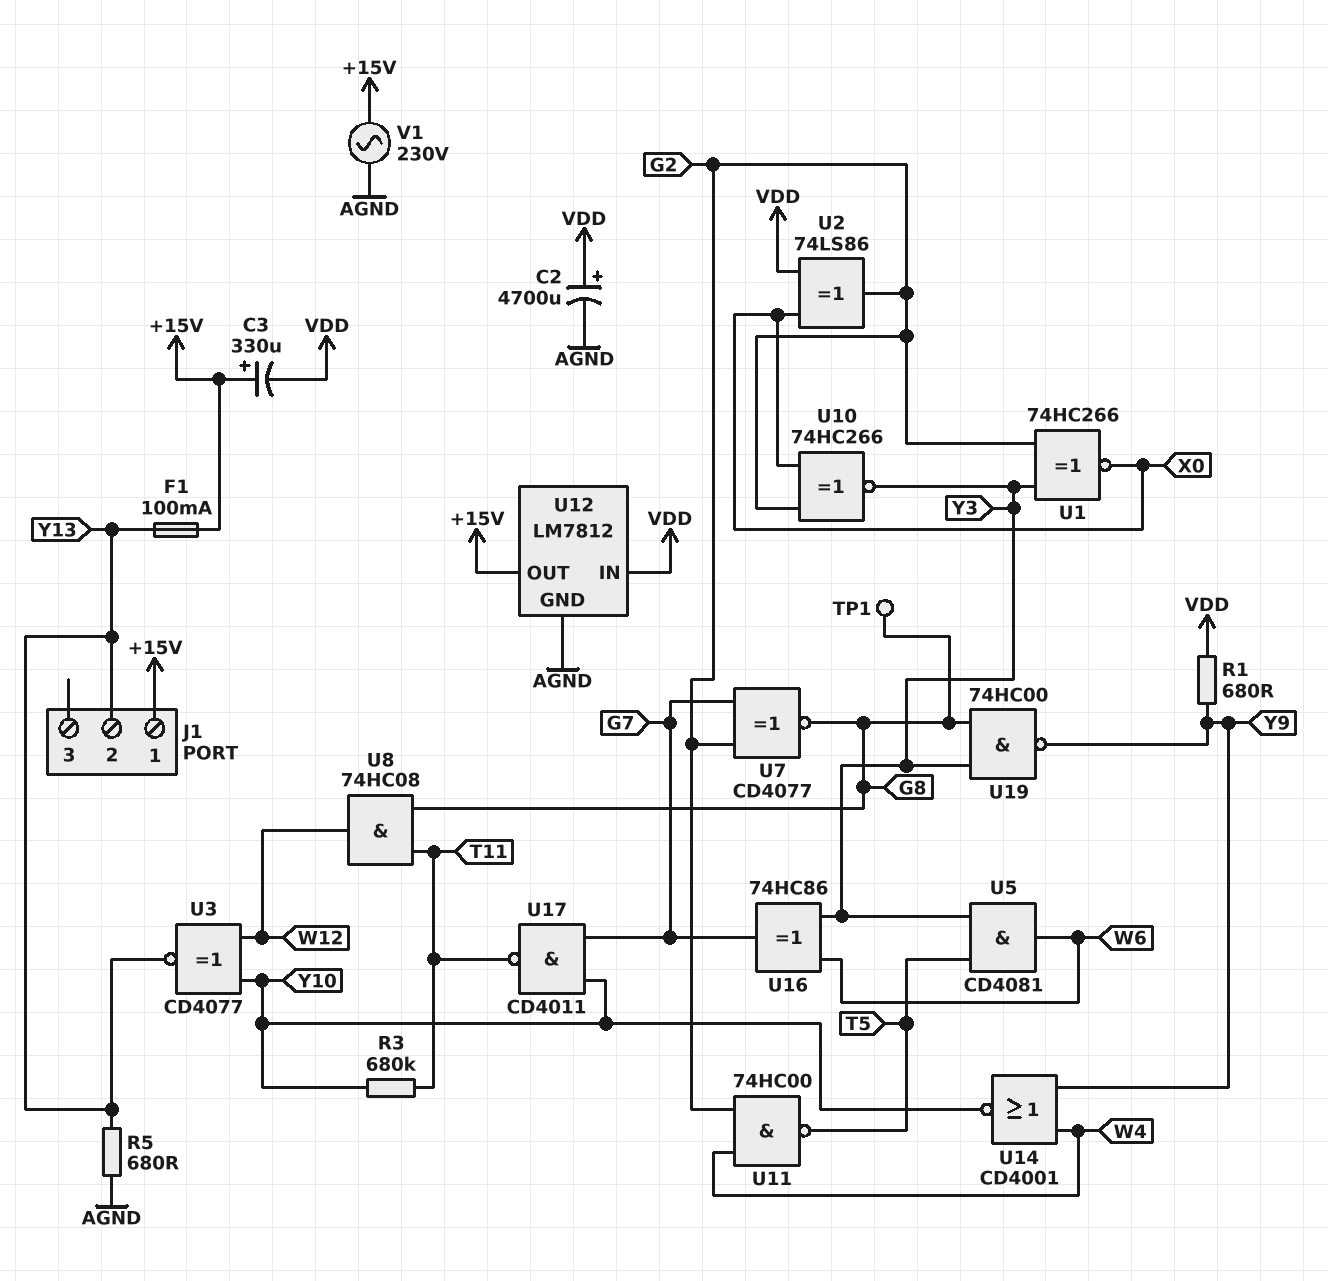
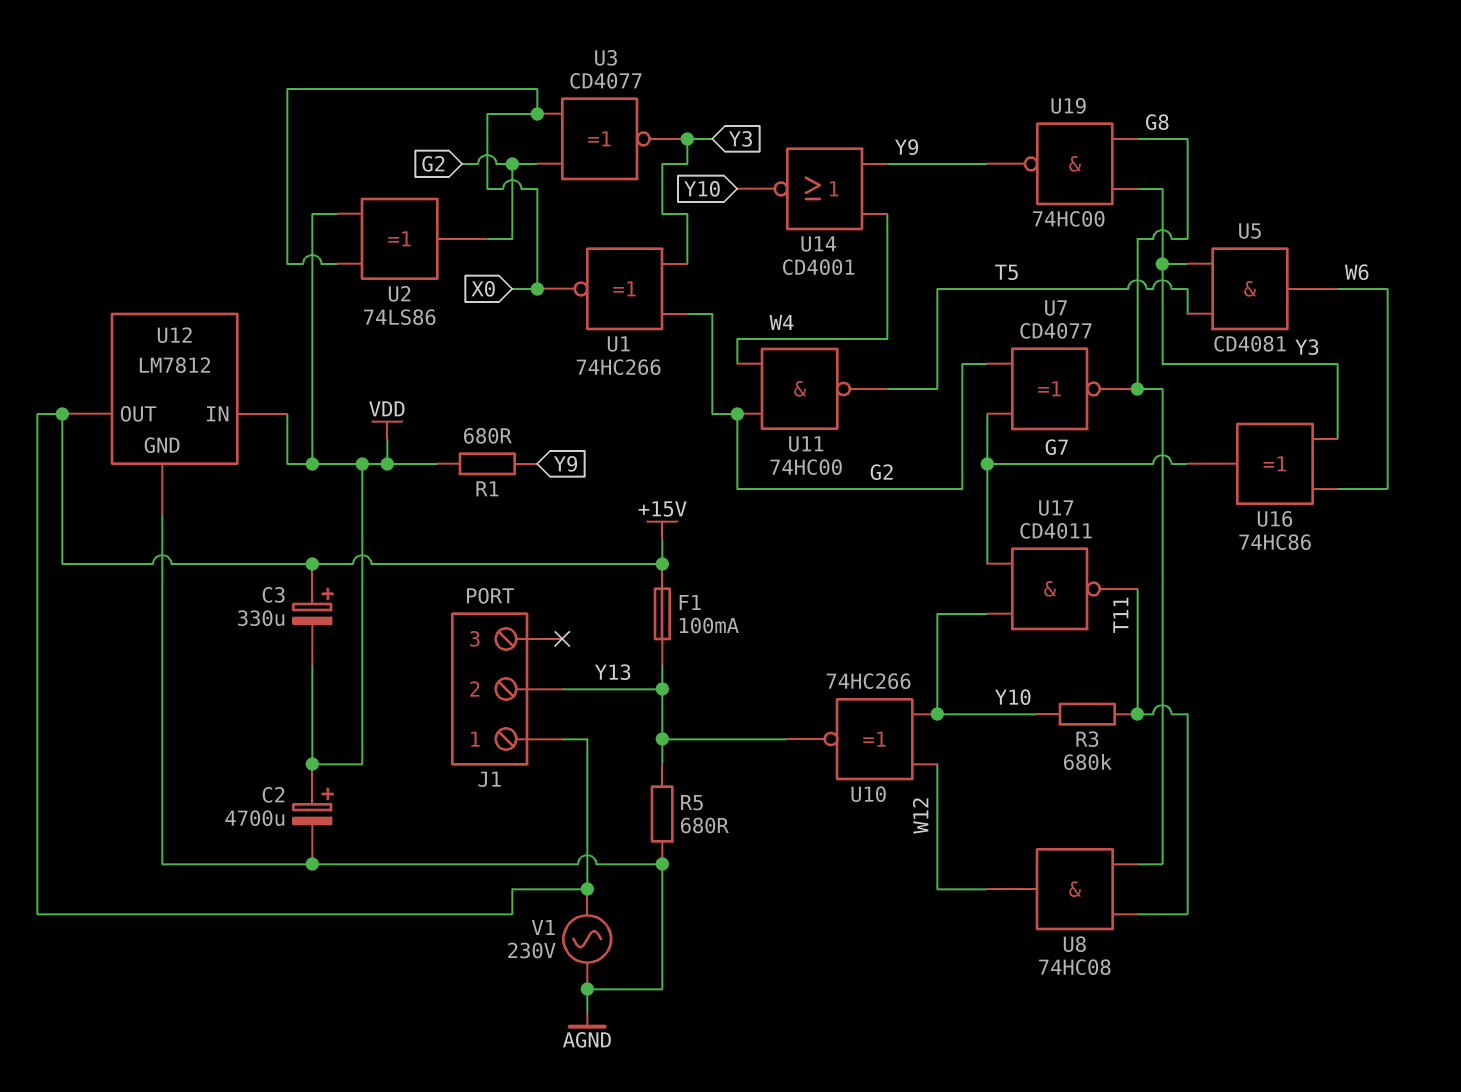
TP1: test point (G8) -> none
U3: XNOR CD4077 (in W12, in Y10, out Y13) -> XNOR CD4077 (in G2, in X0, out Y3)
U10: XNOR 74HC266 (in G2, in X0, out Y3) -> XNOR 74HC266 (in W12, in Y10, out Y13)

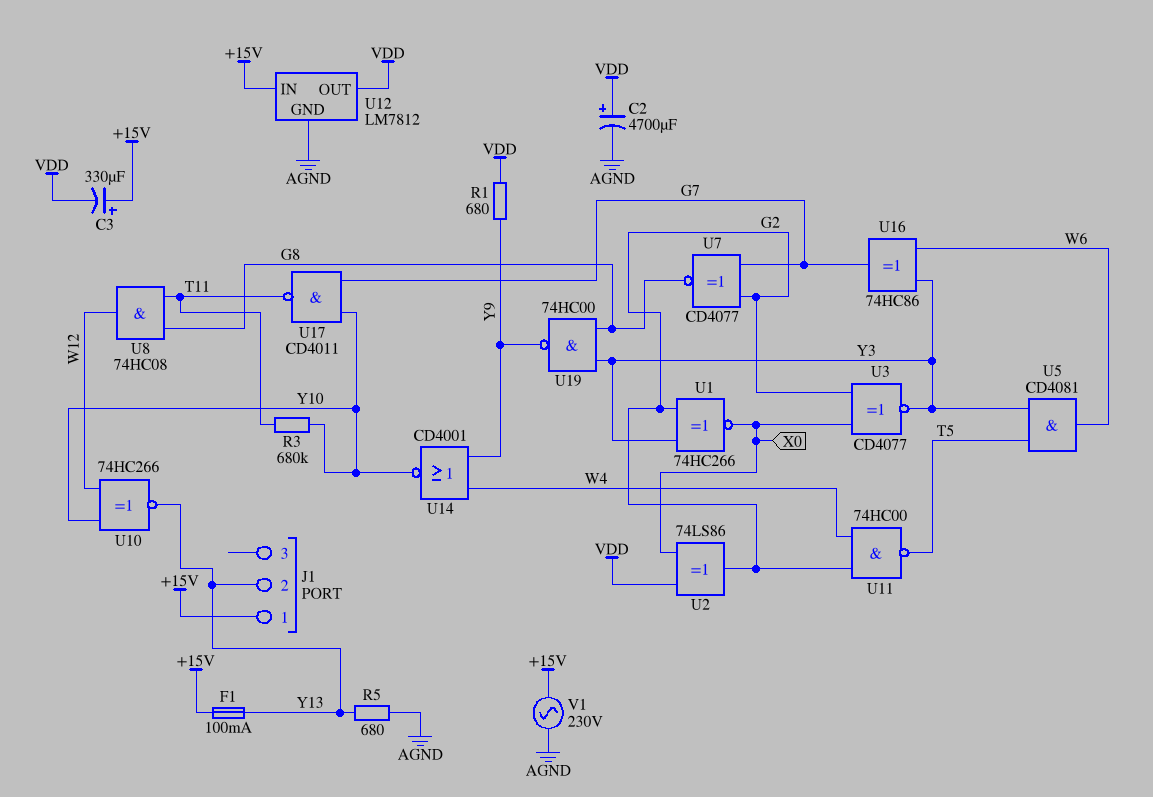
U12 pin IN: VDD -> +15V
U12 pin OUT: +15V -> VDD

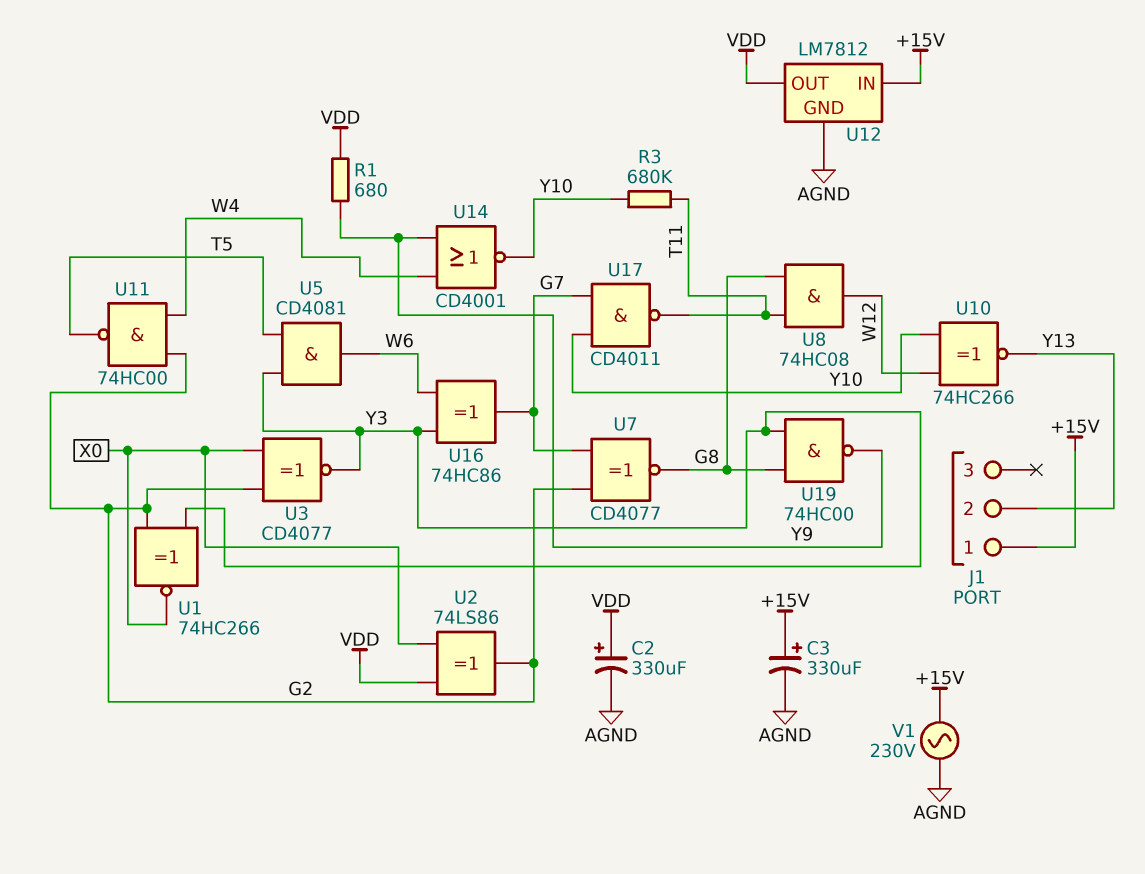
C2: 4700uF (plus VDD, minus AGND) -> 330uF (plus VDD, minus AGND)
C3: 330uF (plus +15V, minus VDD) -> 330uF (plus +15V, minus AGND)
F1: 100mA (+15V, Y13) -> none
R5: 680 (AGND, Y13) -> none

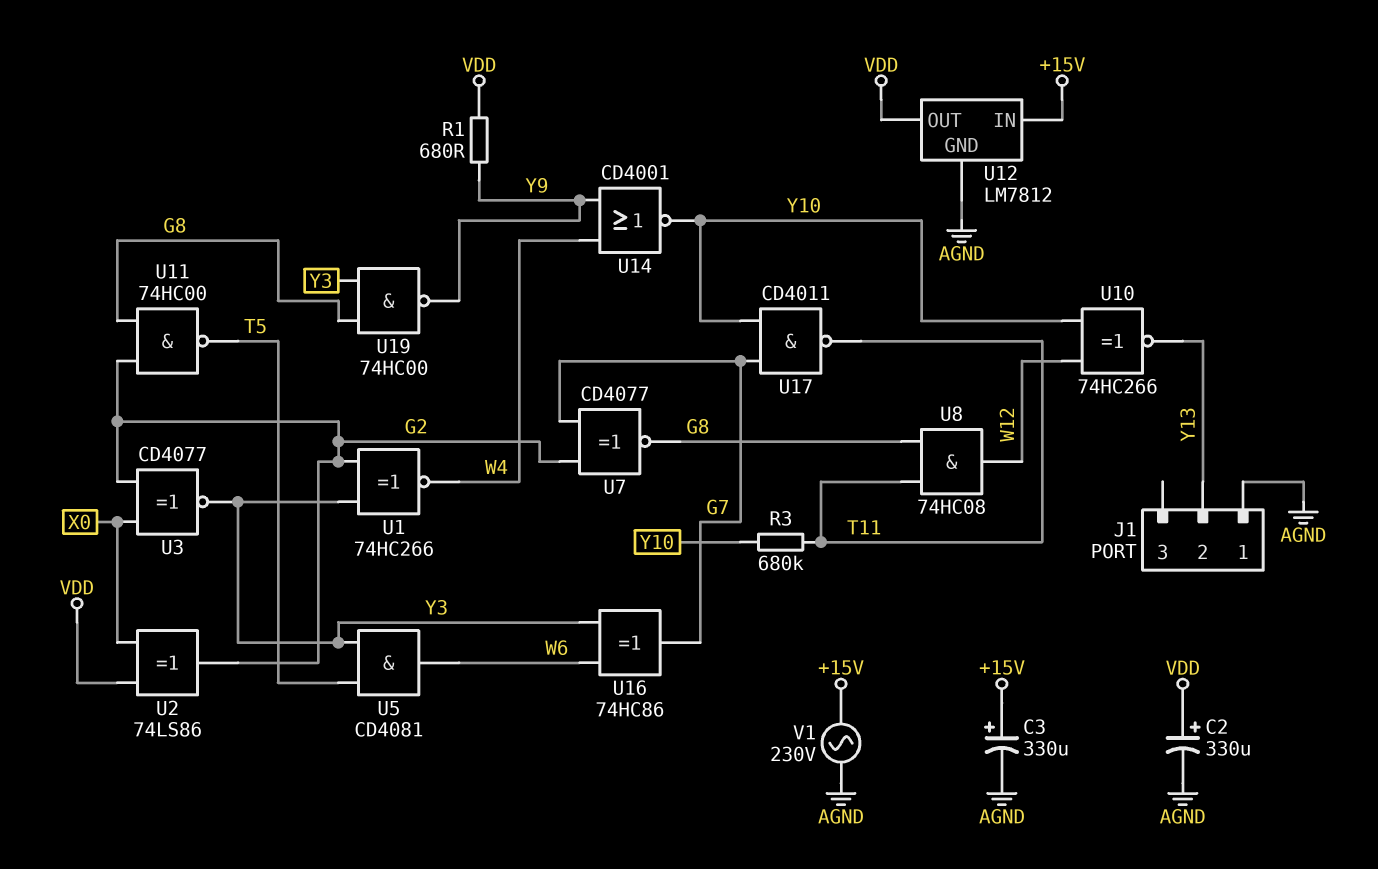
J1 pin 1: +15V -> AGND
U1: XNOR 74HC266 (in G2, in Y3, out X0) -> XNOR 74HC266 (in G2, in Y3, out W4)
U11: NAND 74HC00 (in G2, in W4, out T5) -> NAND 74HC00 (in G2, in G8, out T5)

